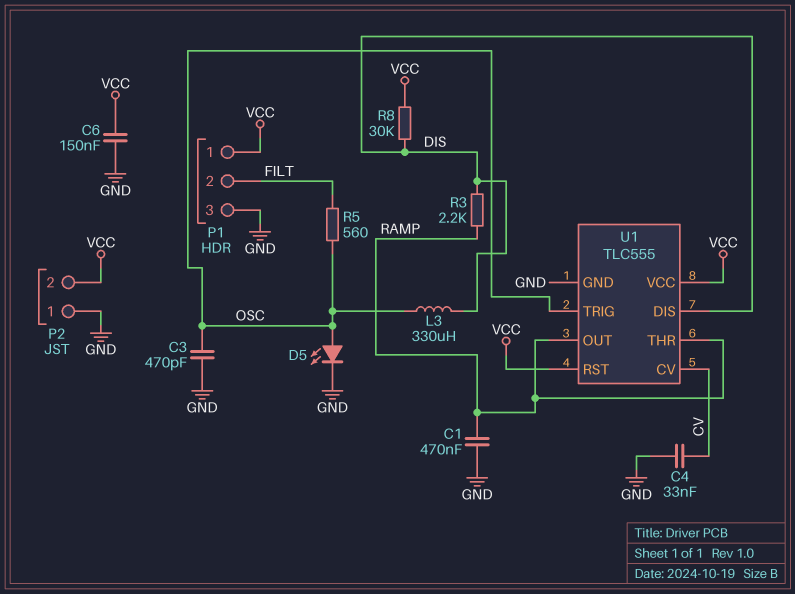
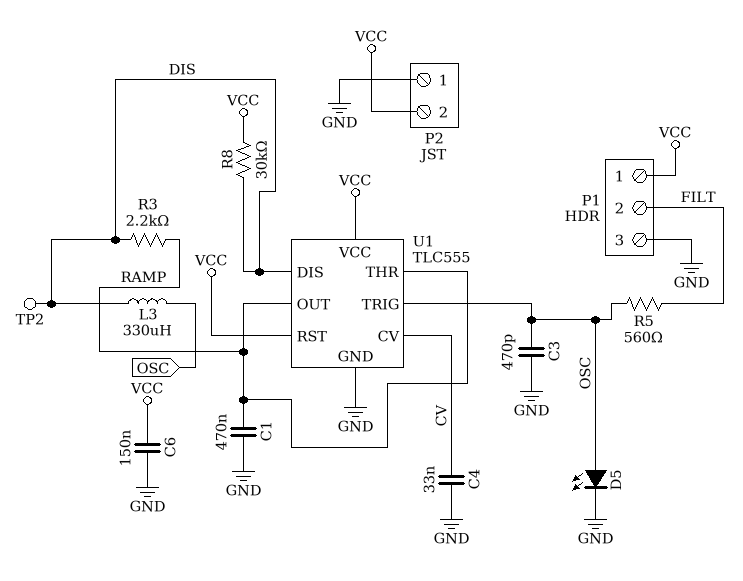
TP2: none -> test point (DIS)

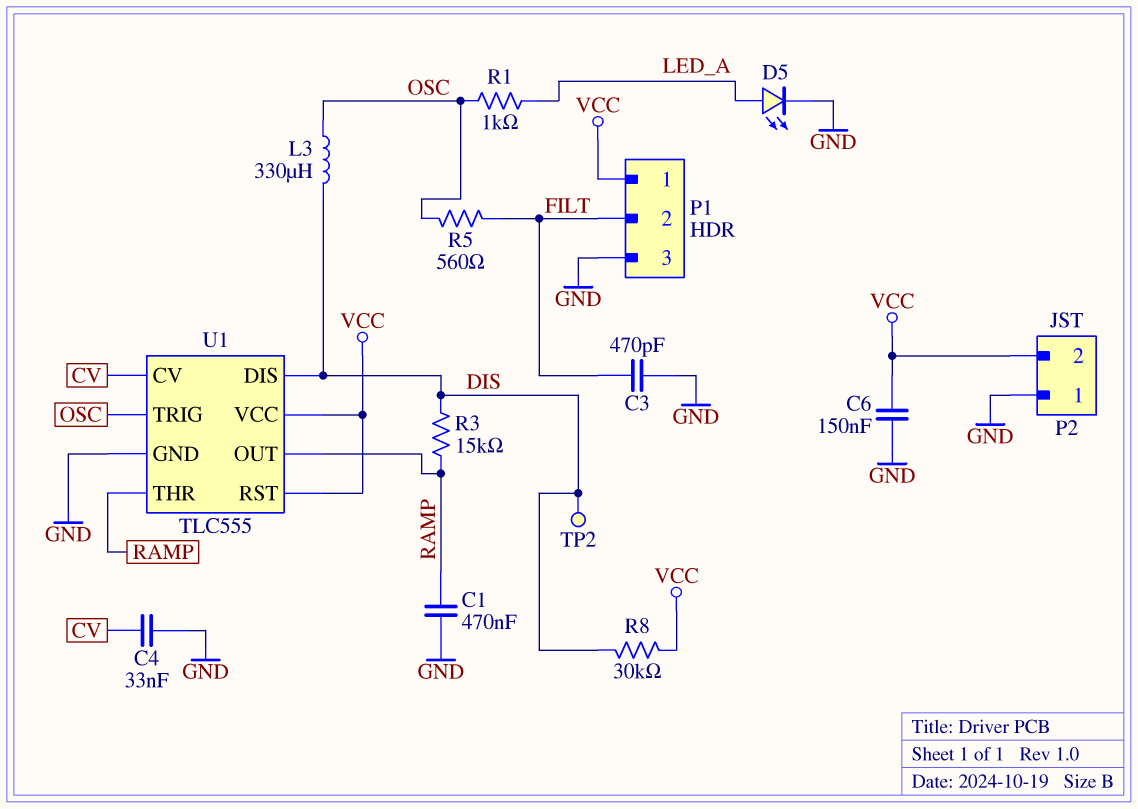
C3: 470pF (GND, OSC) -> 470pF (FILT, GND)
D5: LED (A OSC, K GND) -> LED (A LED_A, K GND)
R1: none -> 1k (LED_A, OSC)
R3: 2.2k (DIS, RAMP) -> 15k (DIS, RAMP)

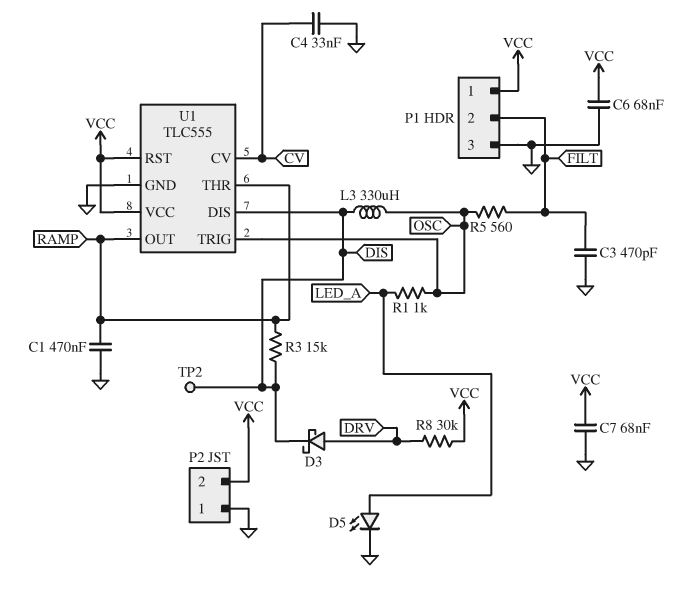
C6: 150nF (GND, VCC) -> 68nF (GND, VCC)
C7: none -> 68nF (GND, VCC)
D3: none -> schottky (A DRV, K DIS)
R8: 30k (DIS, VCC) -> 30k (DRV, VCC)

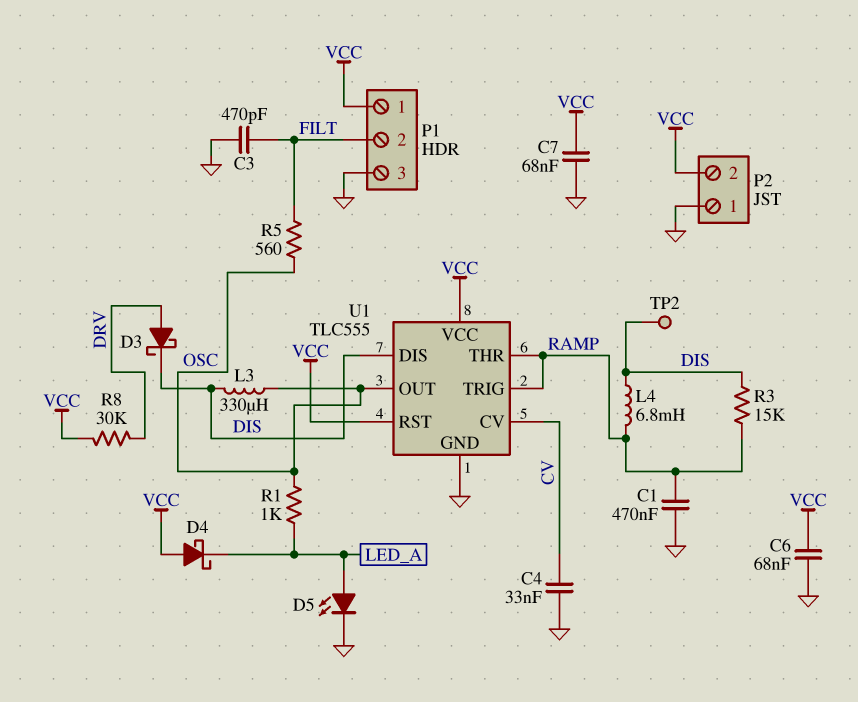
D4: none -> schottky (A VCC, K LED_A)
L4: none -> 6.8mH (DIS, RAMP)
U1 pin OUT: RAMP -> OSC
U1 pin TRIG: OSC -> RAMP

